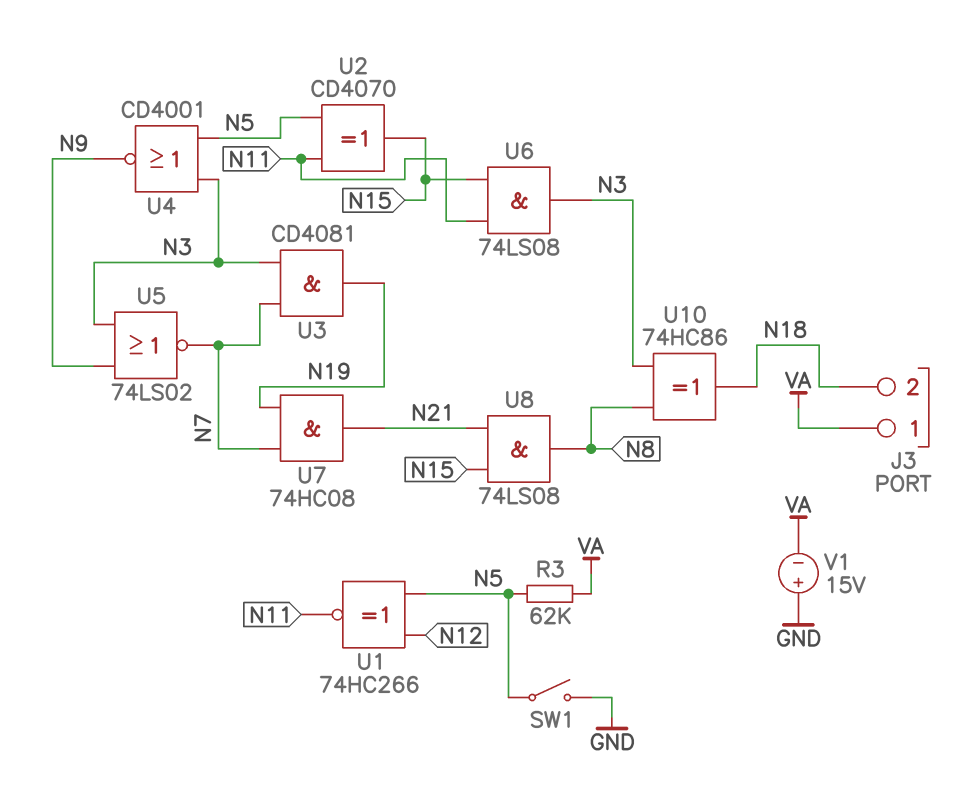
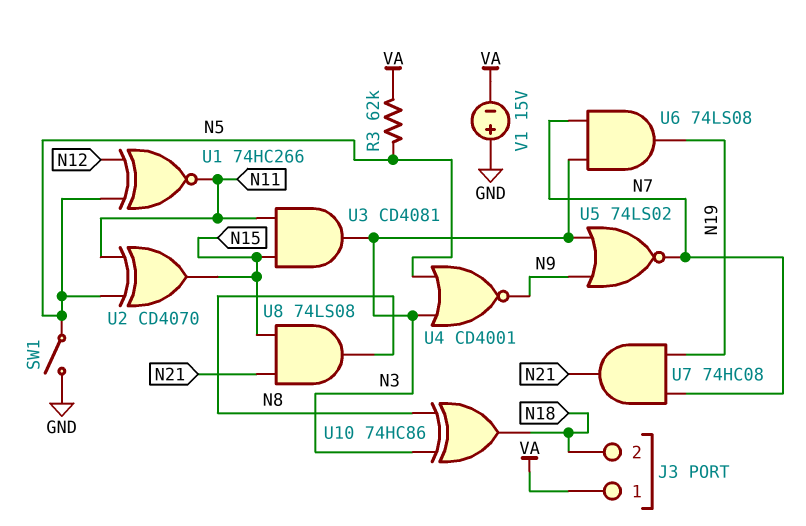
U3: AND CD4081 (in N3, in N7, out N19) -> AND CD4081 (in N11, in N15, out N3)
U6: AND 74LS08 (in N11, in N15, out N3) -> AND 74LS08 (in N3, in N7, out N19)

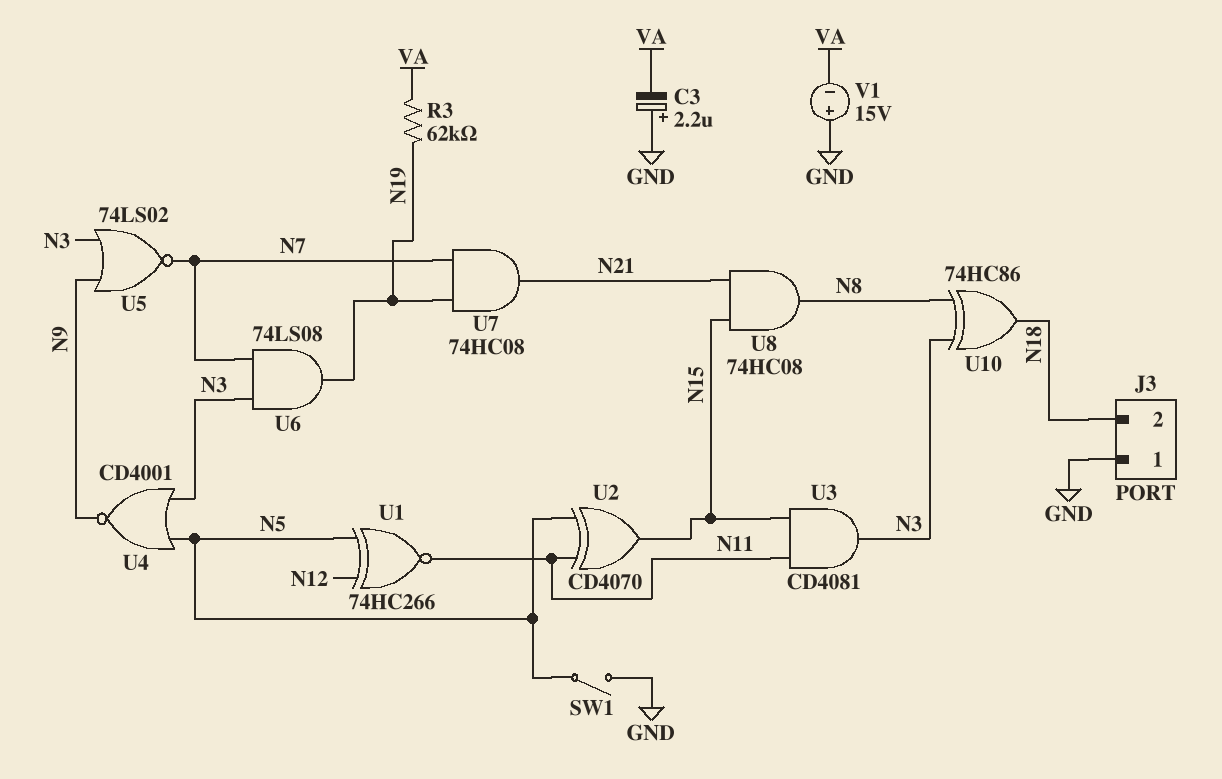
C3: none -> 2.2uF (plus GND, minus VA)
J3 pin 1: VA -> GND
R3: 62k (N5, VA) -> 62k (N19, VA)
U8: AND 74LS08 (in N15, in N21, out N8) -> AND 74HC08 (in N15, in N21, out N8)

